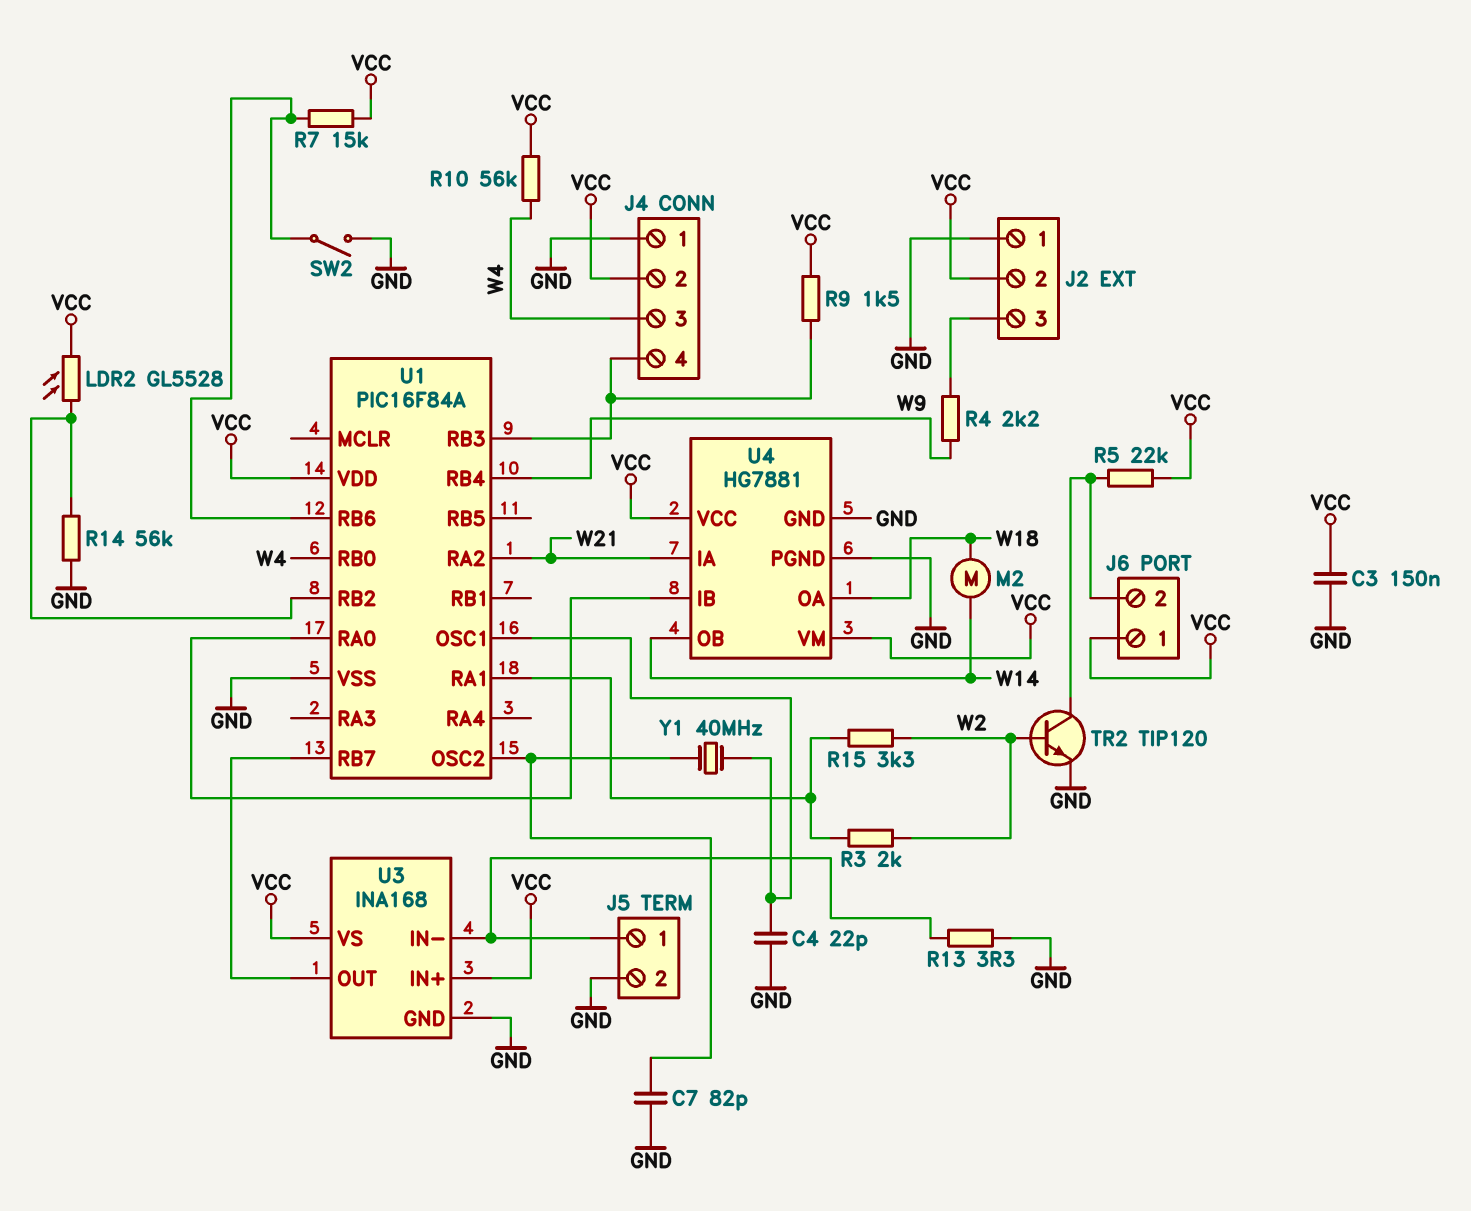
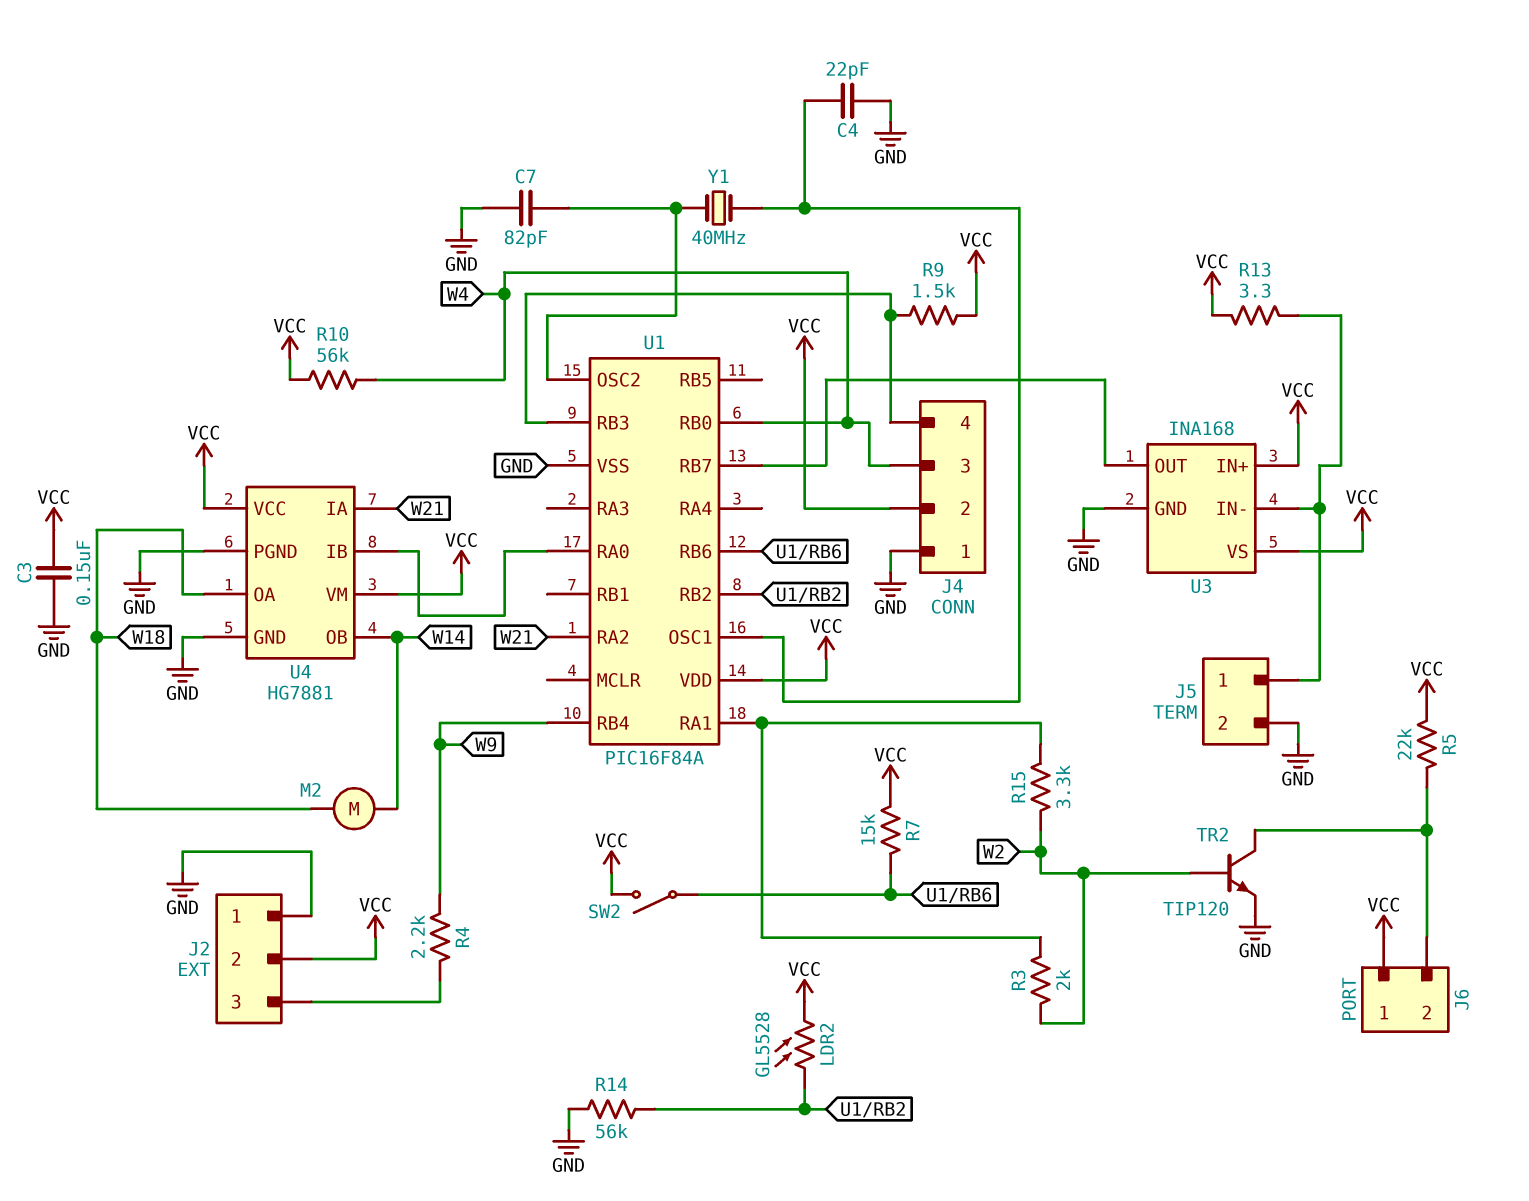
R13: 3.3 (GND, J5/1) -> 3.3 (J5/1, VCC)
SW2: switch (GND, U1/RB6) -> switch (U1/RB6, VCC)

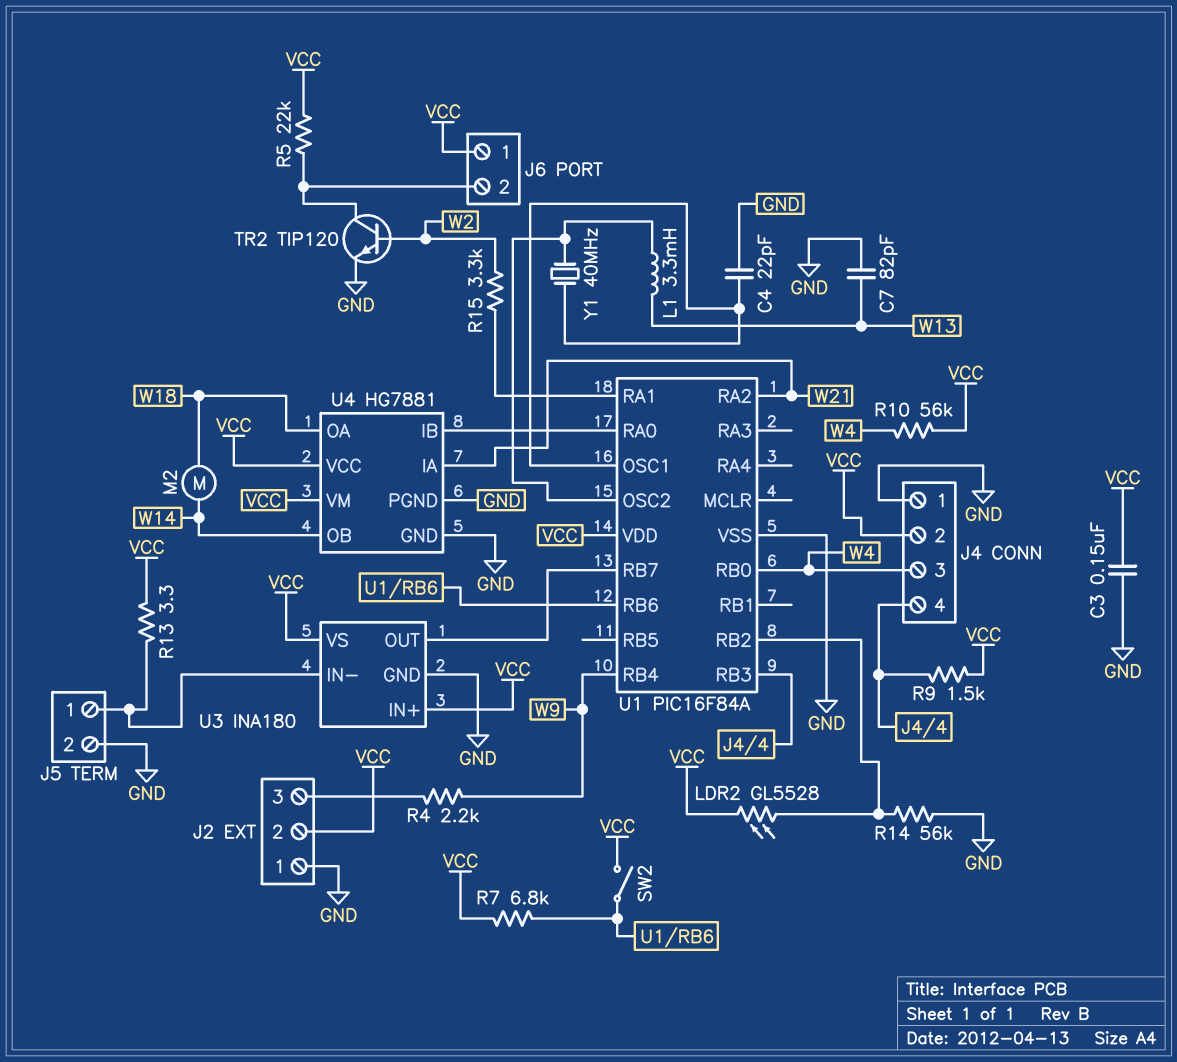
C7: 82pF (GND, U1/OSC2) -> 82pF (GND, W13)
L1: none -> 3.3mH (U1/OSC2, W13)
R3: 2k (U1/RA1, W2) -> none
R7: 15k (U1/RB6, VCC) -> 6.8k (U1/RB6, VCC)
U3: INA168 -> INA180

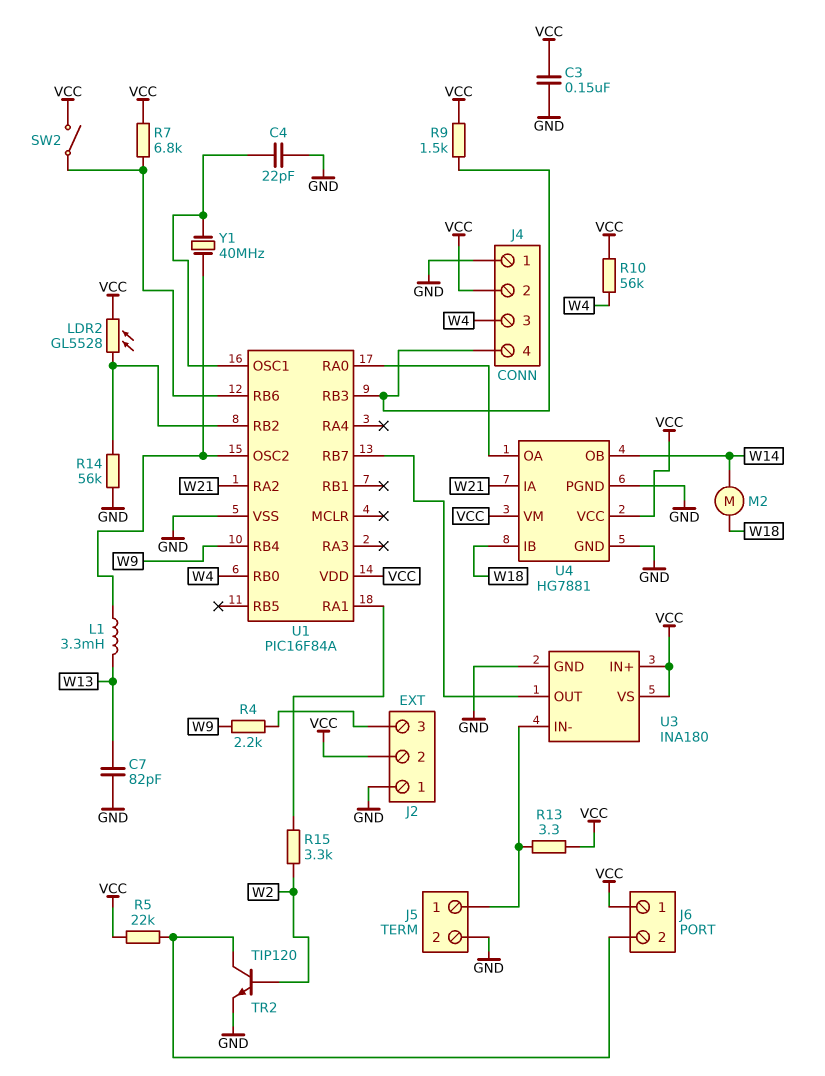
U4 pin IB: U1/RA0 -> W18
U4 pin OA: W18 -> U1/RA0

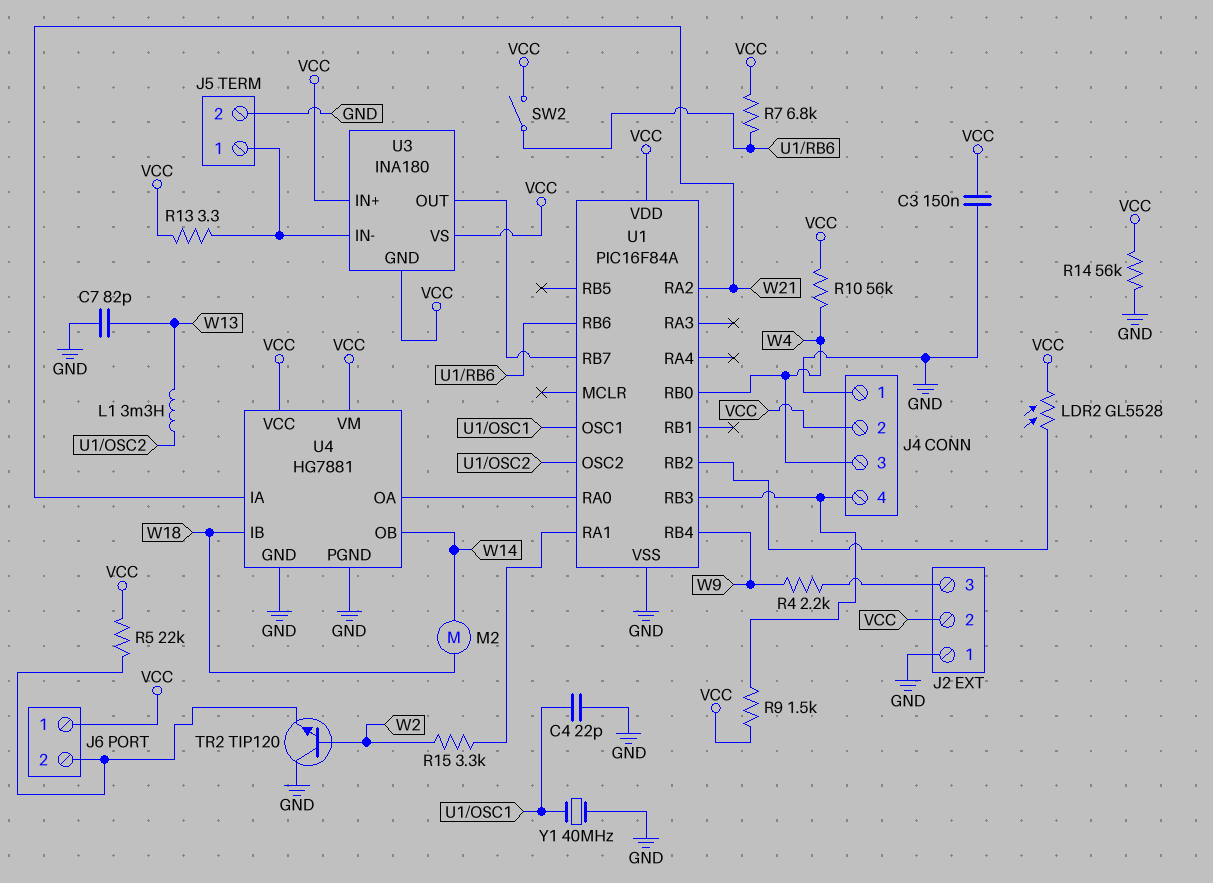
R14: 56k (GND, U1/RB2) -> 56k (GND, VCC)
TR2: NPN TIP120 (B W2, C J6/2, E GND) -> NPN TIP120 (B W2, C GND, E J6/2)
U3 pin GND: GND -> VCC
Y1: 40MHz (U1/OSC1, U1/OSC2) -> 40MHz (GND, U1/OSC1)

